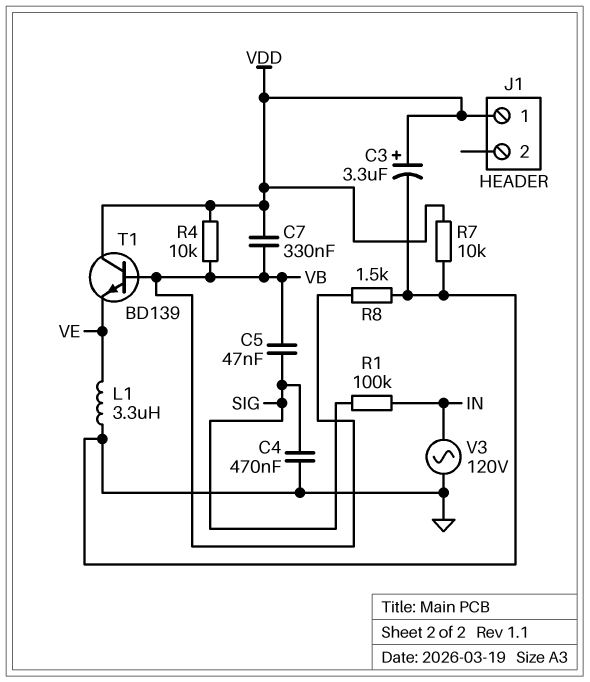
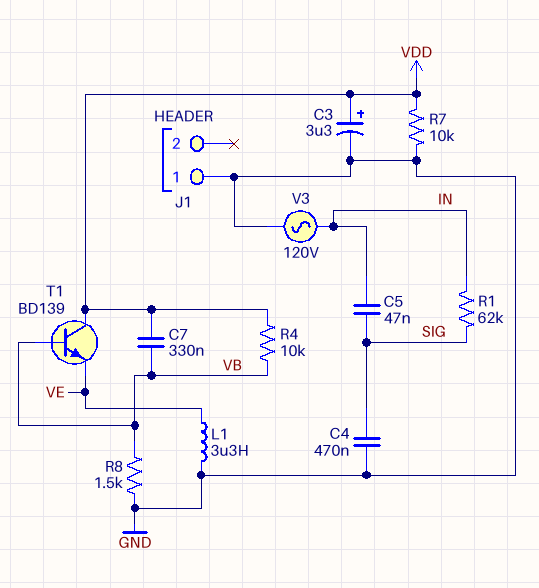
C5: 47nF (SIG, VB) -> 47nF (IN, SIG)
J1 pin 1: VDD -> GND
R1: 100k (IN, SIG) -> 62k (IN, SIG)

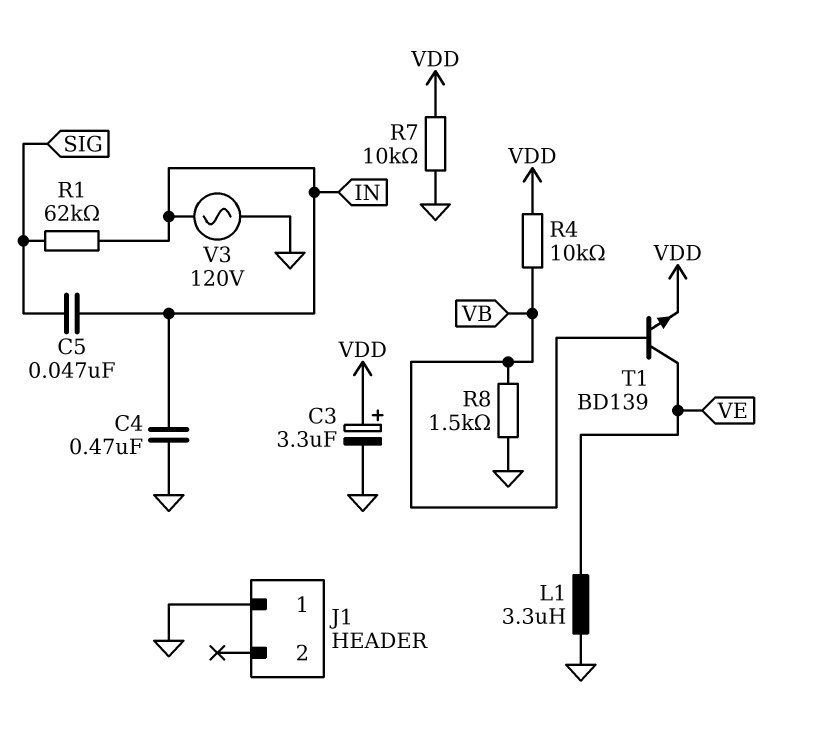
C4: 470nF (GND, SIG) -> 470nF (GND, IN)
C7: 330nF (VB, VDD) -> none
T1: NPN BD139 (B VB, C VDD, E VE) -> NPN BD139 (B VB, C VE, E VDD)

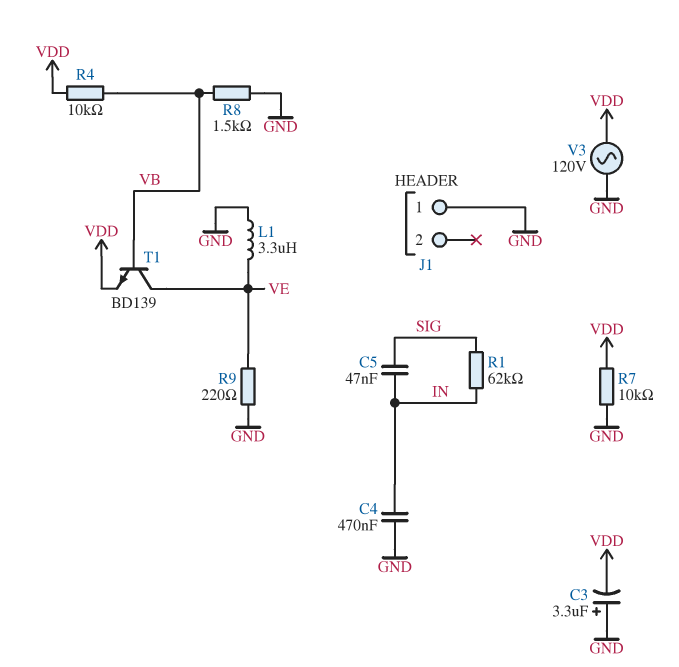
C3: 3.3uF (plus VDD, minus GND) -> 3.3uF (plus GND, minus VDD)
R9: none -> 220 (GND, VE)
V3: AC 120V (GND, IN) -> AC 120V (GND, VDD)

